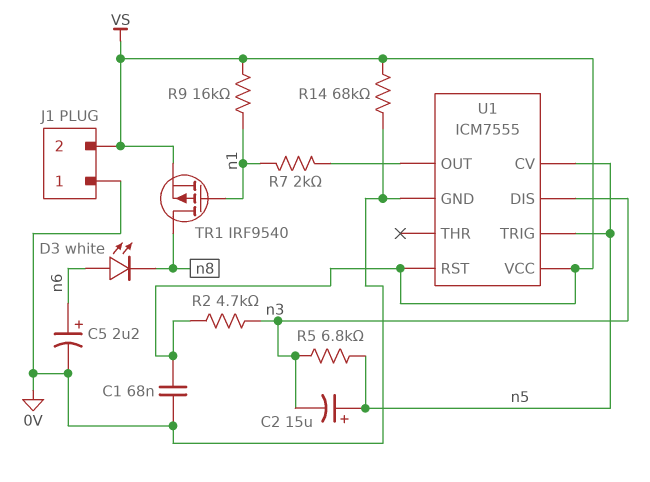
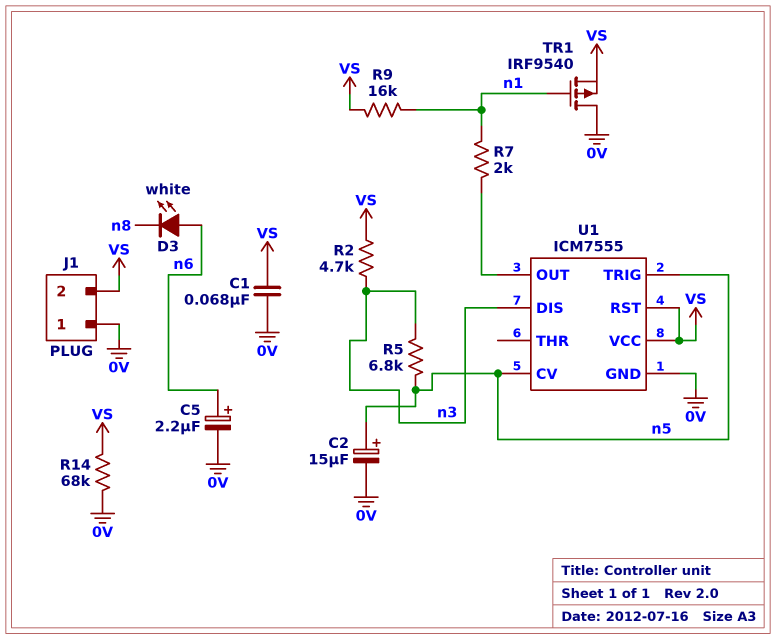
C2: 15uF (plus n5, minus n3) -> 15uF (plus n5, minus 0V)
TR1: PMOS IRF9540 (G n1, D n8, S VS) -> PMOS IRF9540 (G n1, D 0V, S VS)

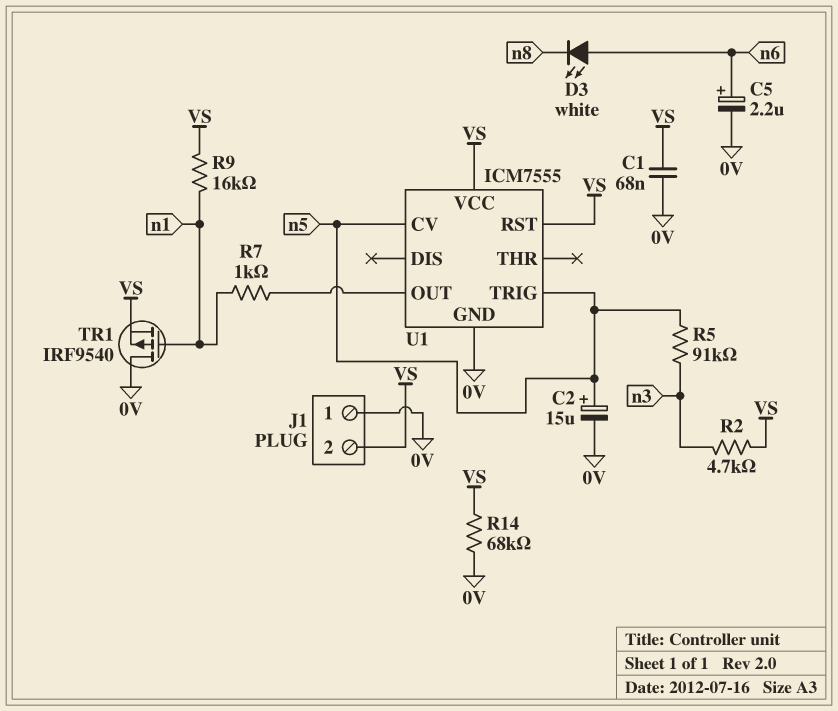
R5: 6.8k (n3, n5) -> 91k (n3, n5)
R7: 2k (U1/OUT, n1) -> 1k (U1/OUT, n1)
U1 pin DIS: n3 -> none

